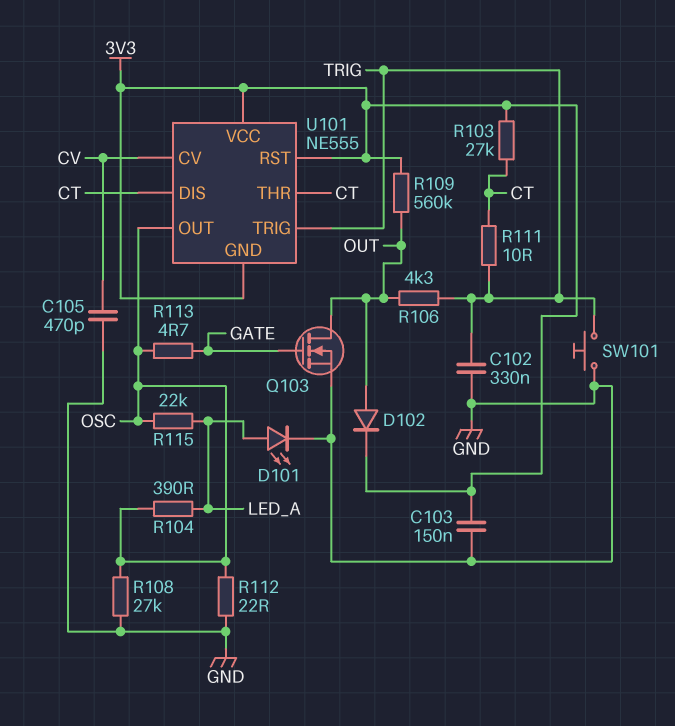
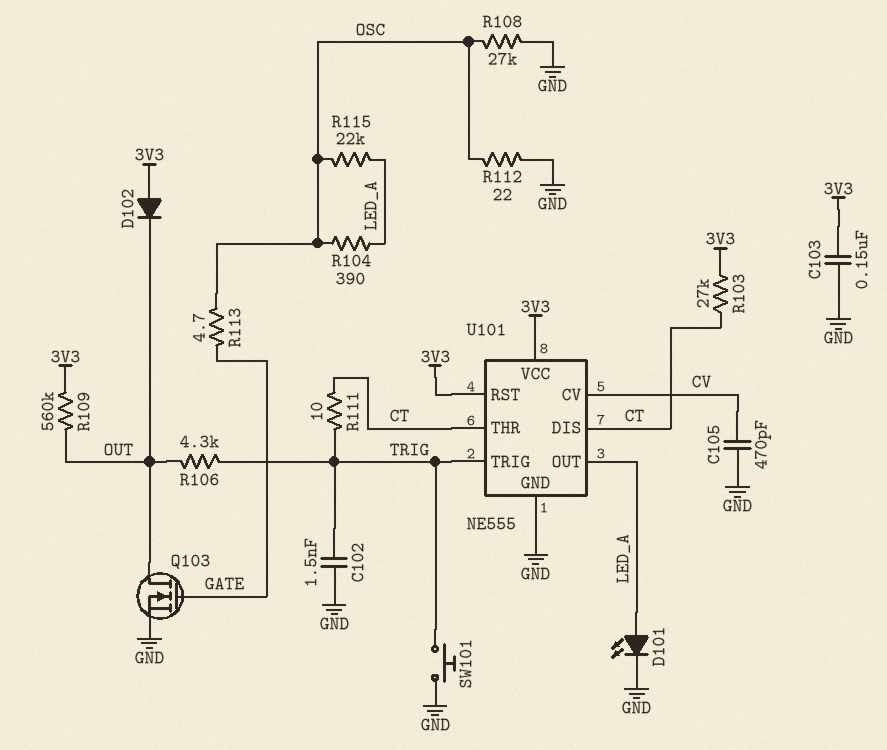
C102: 330nF (GND, TRIG) -> 1.5nF (GND, TRIG)
D102: diode (A OUT, K 3V3) -> diode (A 3V3, K OUT)
U101 pin GND: 3V3 -> GND
U101 pin OUT: OSC -> LED_A

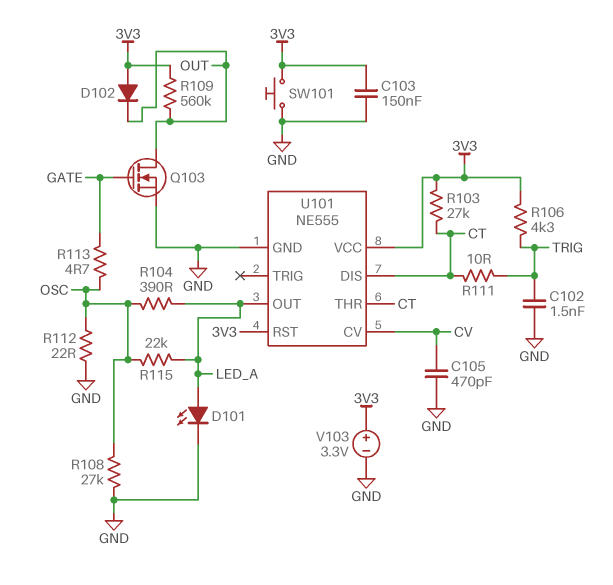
R106: 4.3k (OUT, TRIG) -> 4.3k (3V3, TRIG)
SW101: button (GND, TRIG) -> button (3V3, GND)
U101 pin TRIG: TRIG -> none
V103: none -> 3.3V (plus 3V3, minus GND)

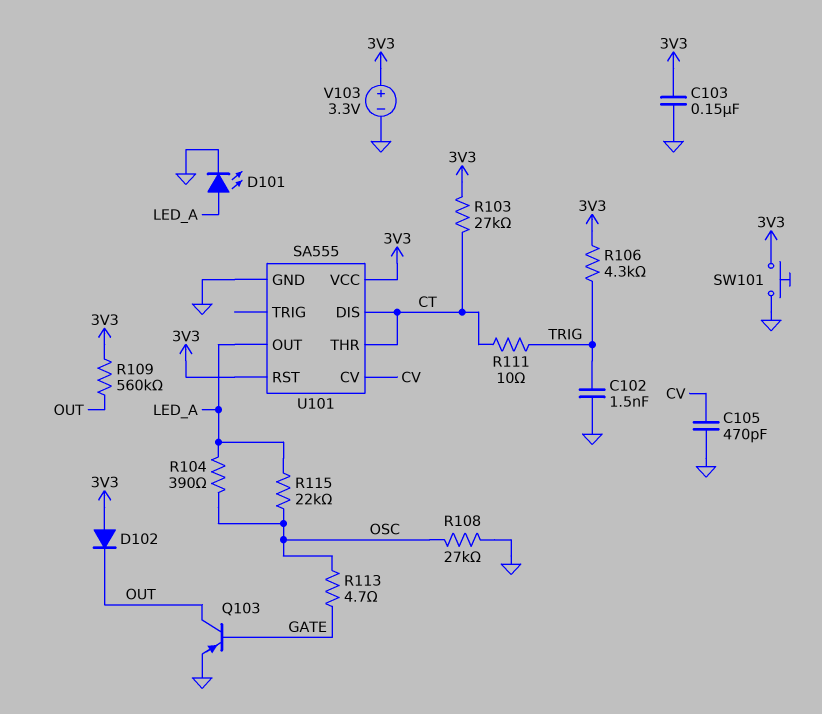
Q103: NMOS (G GATE, D OUT, S GND) -> PNP (B GATE, C OUT, E GND)
R112: 22 (GND, OSC) -> none
U101: NE555 -> SA555

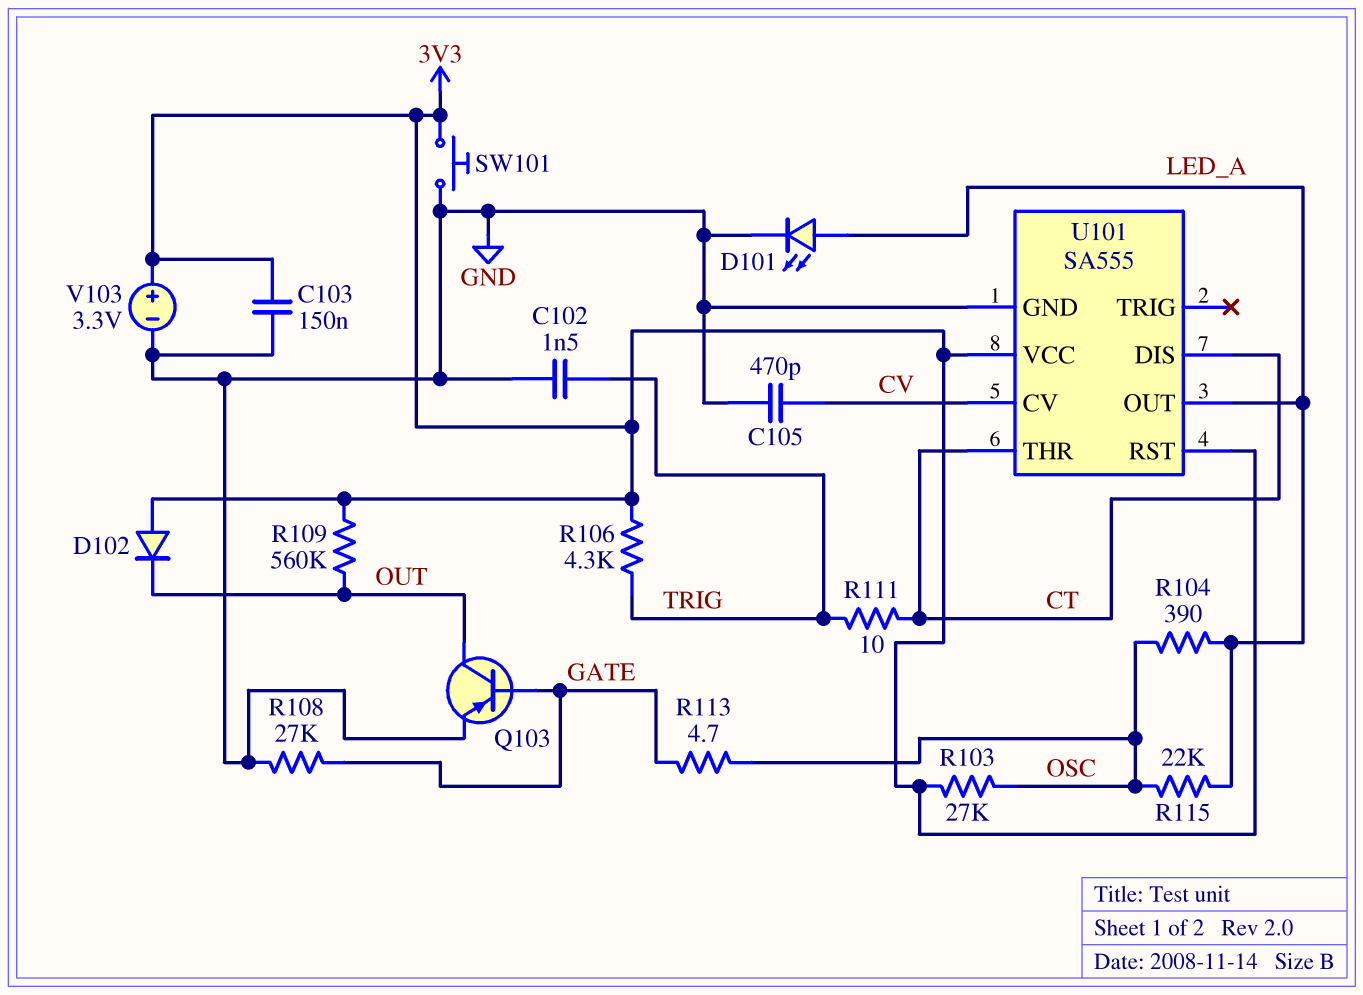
R103: 27k (3V3, CT) -> 27k (3V3, OSC)
R108: 27k (GND, OSC) -> 27k (GATE, GND)

